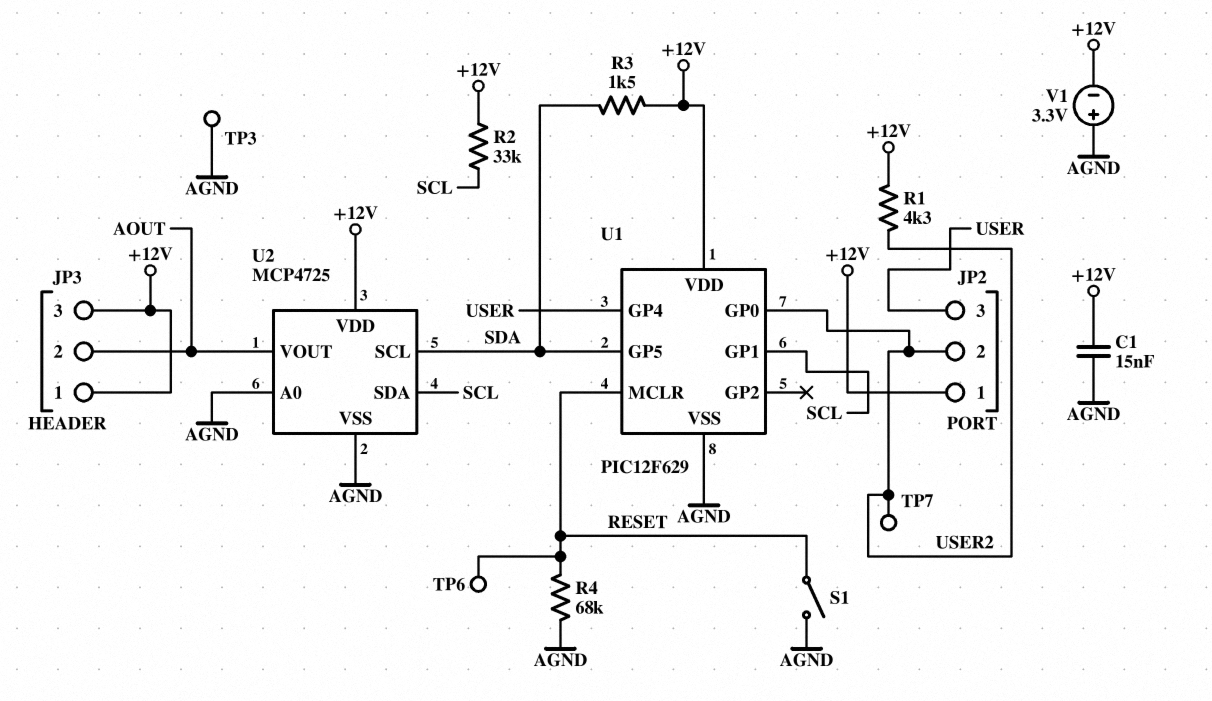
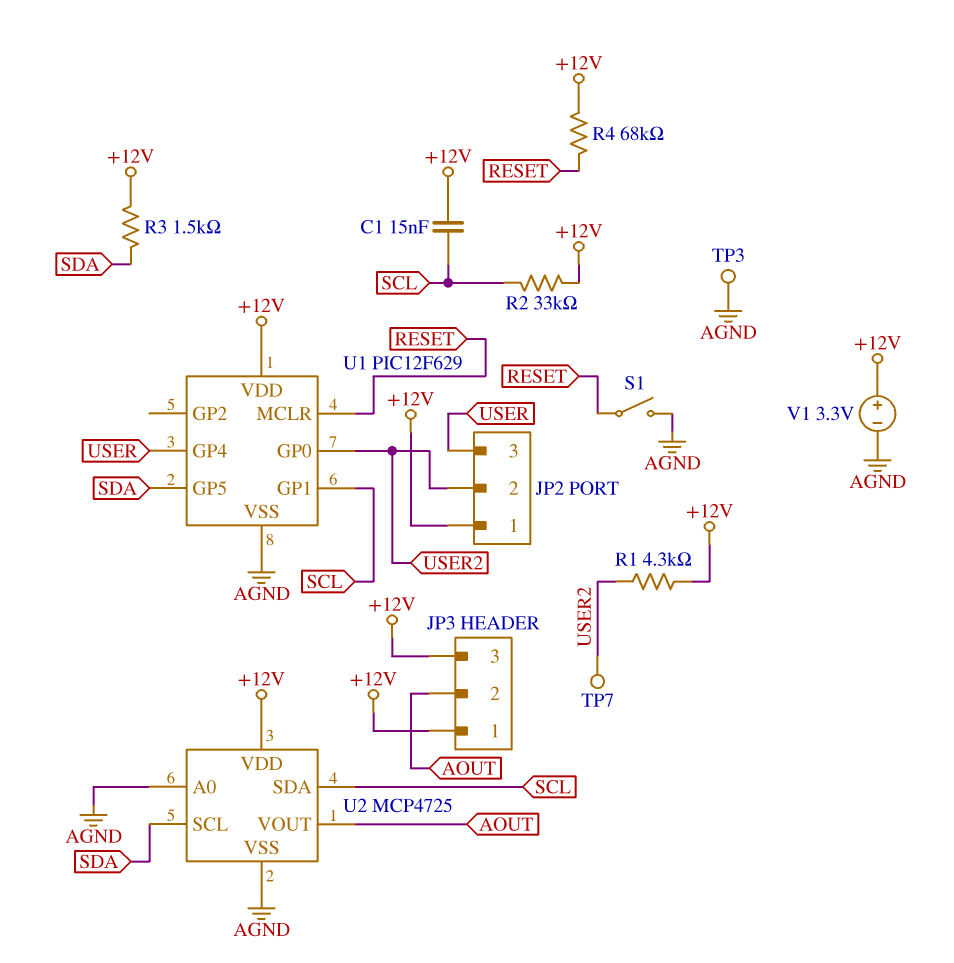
C1: 15nF (+12V, AGND) -> 15nF (+12V, SCL)
R4: 68k (AGND, RESET) -> 68k (+12V, RESET)
TP6: test point (RESET) -> none
V1: 3.3V (plus AGND, minus +12V) -> 3.3V (plus +12V, minus AGND)

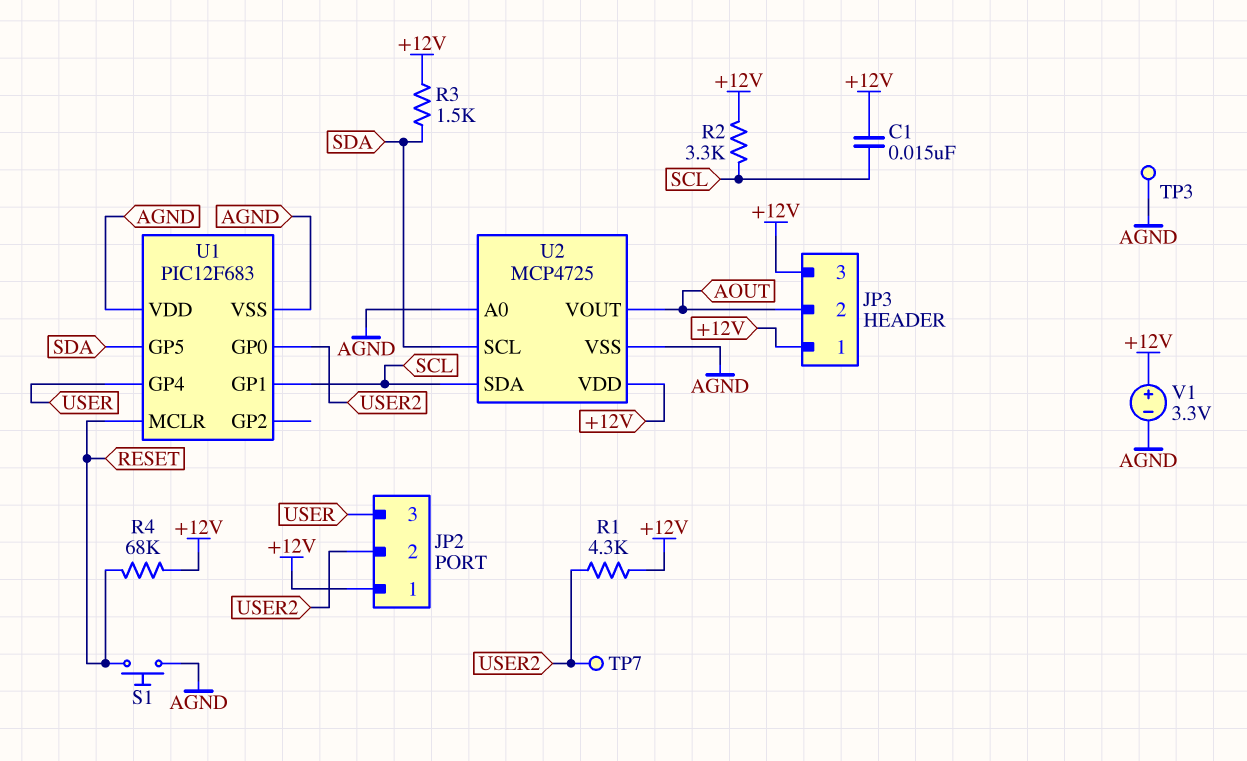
R2: 33k (+12V, SCL) -> 3.3k (+12V, SCL)
S1: switch (AGND, RESET) -> button (AGND, RESET)
U1: PIC12F629 -> PIC12F683
U1 pin VDD: +12V -> AGND

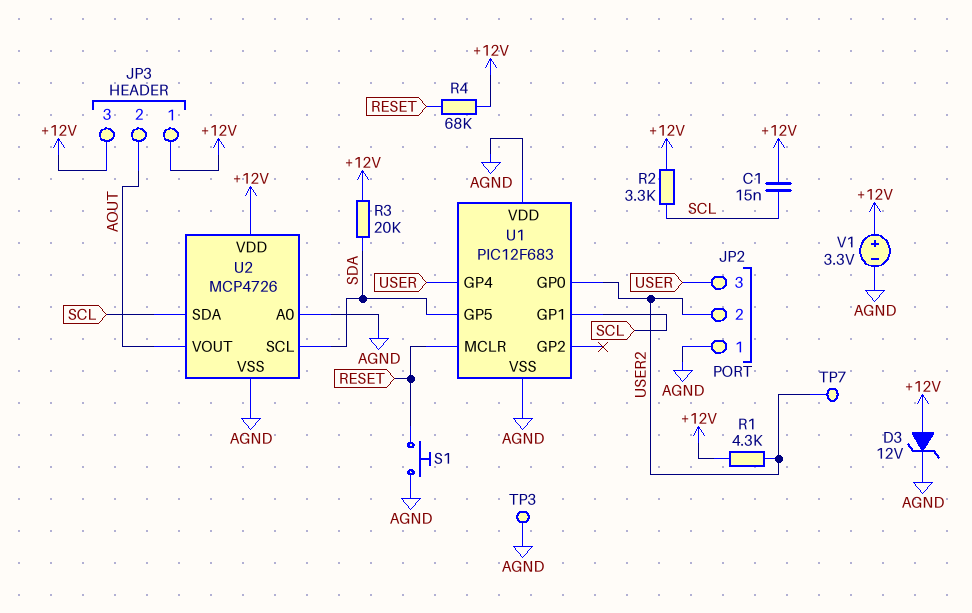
D3: none -> zener 12V (A +12V, K AGND)
JP2 pin 1: +12V -> AGND
R3: 1.5k (+12V, SDA) -> 20k (+12V, SDA)
U2: MCP4725 -> MCP4726

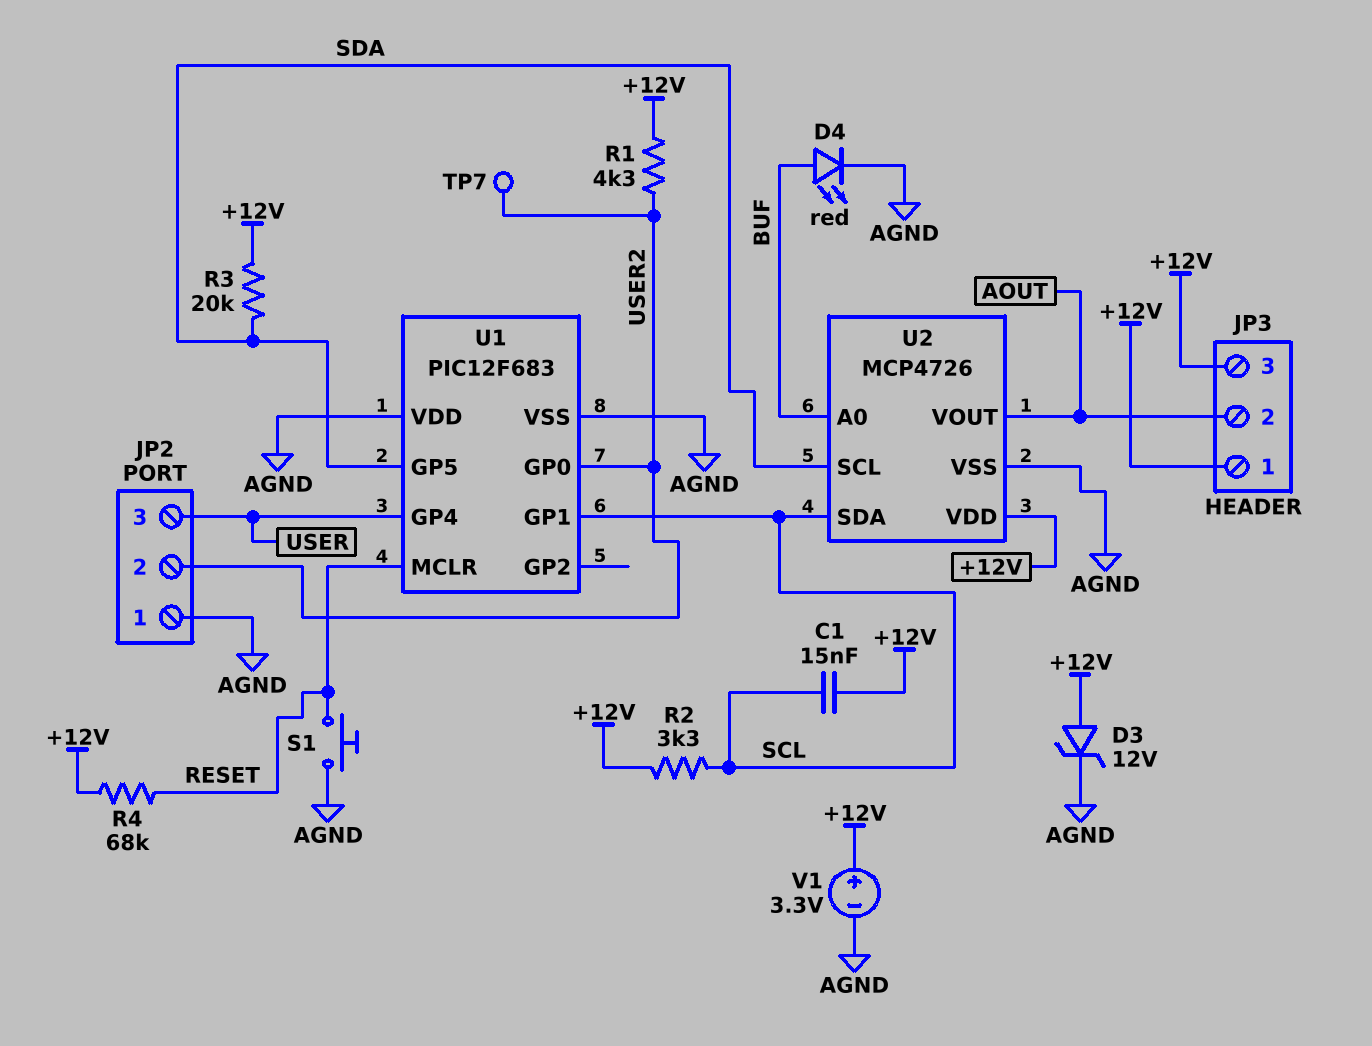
D4: none -> LED red (A BUF, K AGND)
TP3: test point (AGND) -> none
U2 pin A0: AGND -> BUF

